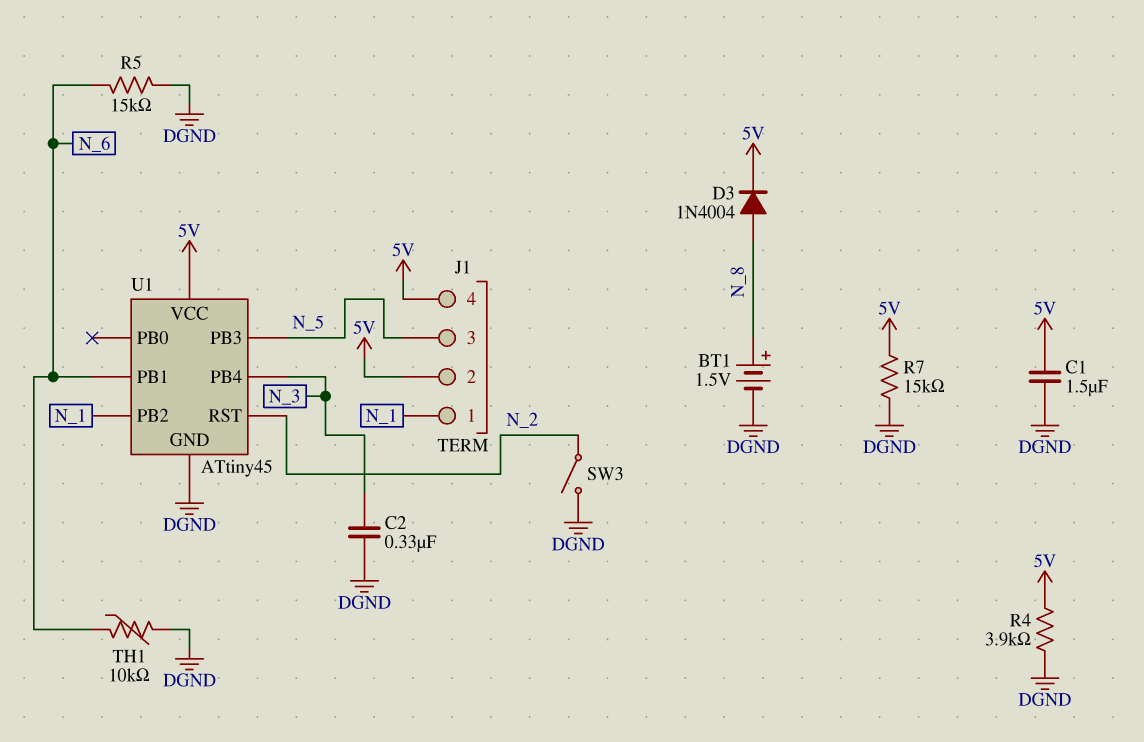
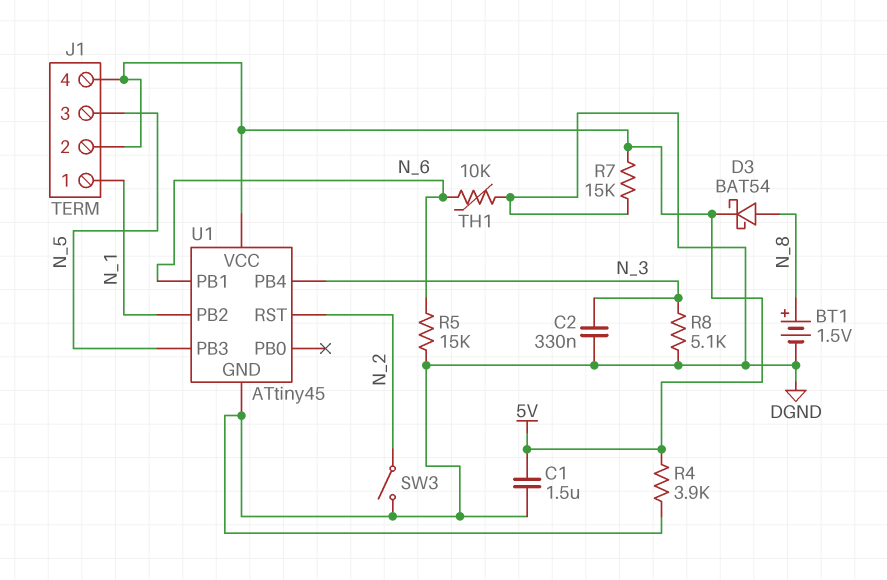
D3: diode 1N4004 (A N_8, K 5V) -> schottky BAT54 (A N_8, K 5V)
R8: none -> 5.1k (DGND, N_3)

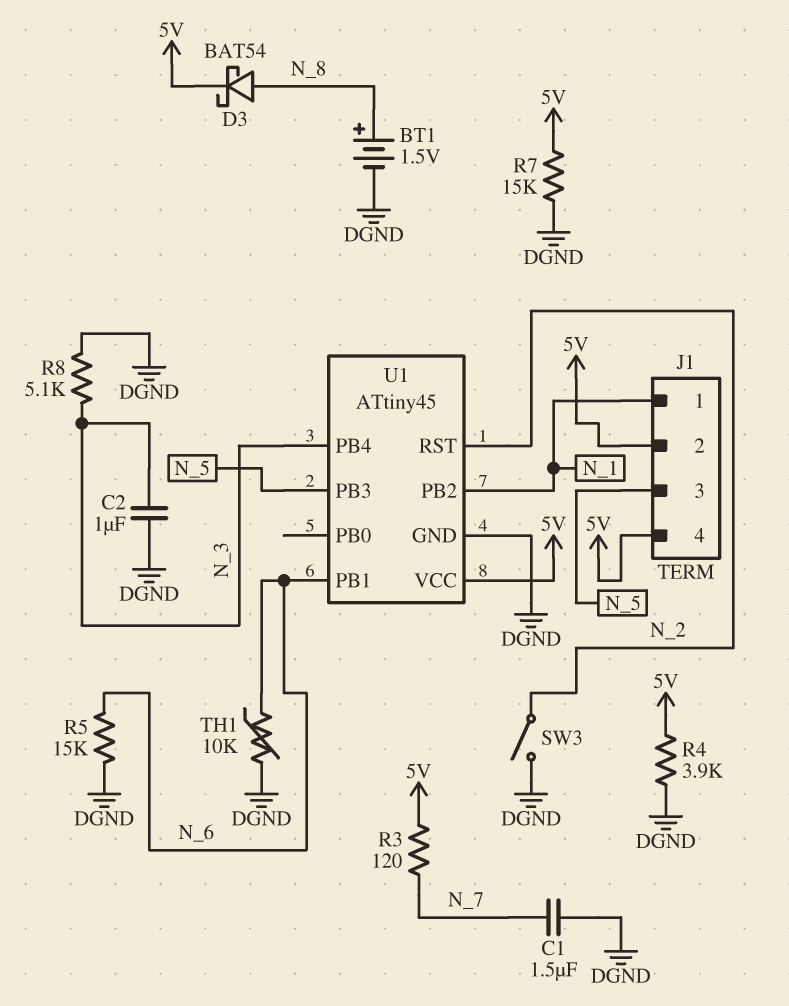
C1: 1.5uF (5V, DGND) -> 1.5uF (DGND, N_7)
C2: 330nF (DGND, N_3) -> 1uF (DGND, N_3)
R3: none -> 120 (5V, N_7)

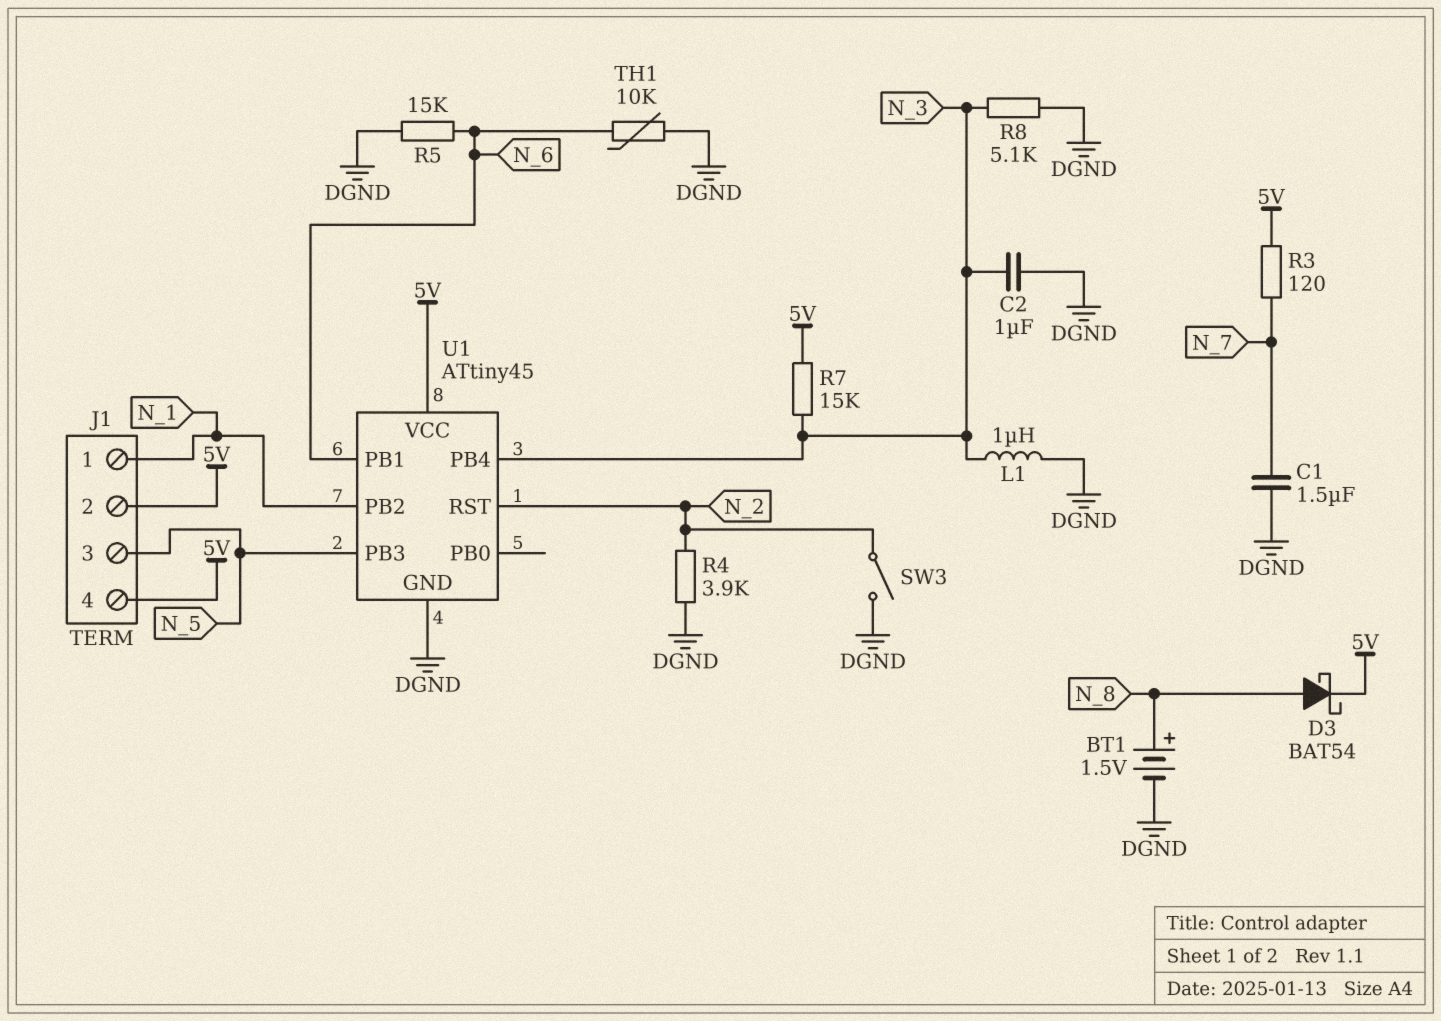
L1: none -> 1uH (DGND, N_3)
R4: 3.9k (5V, DGND) -> 3.9k (DGND, N_2)
R7: 15k (5V, DGND) -> 15k (5V, N_3)

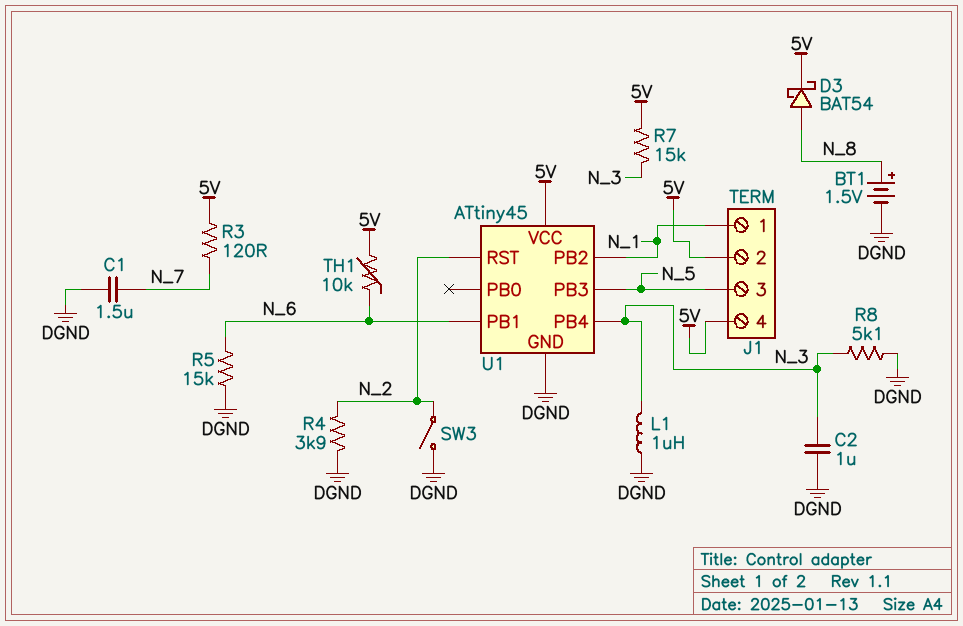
TH1: 10k (DGND, N_6) -> 10k (5V, N_6)

